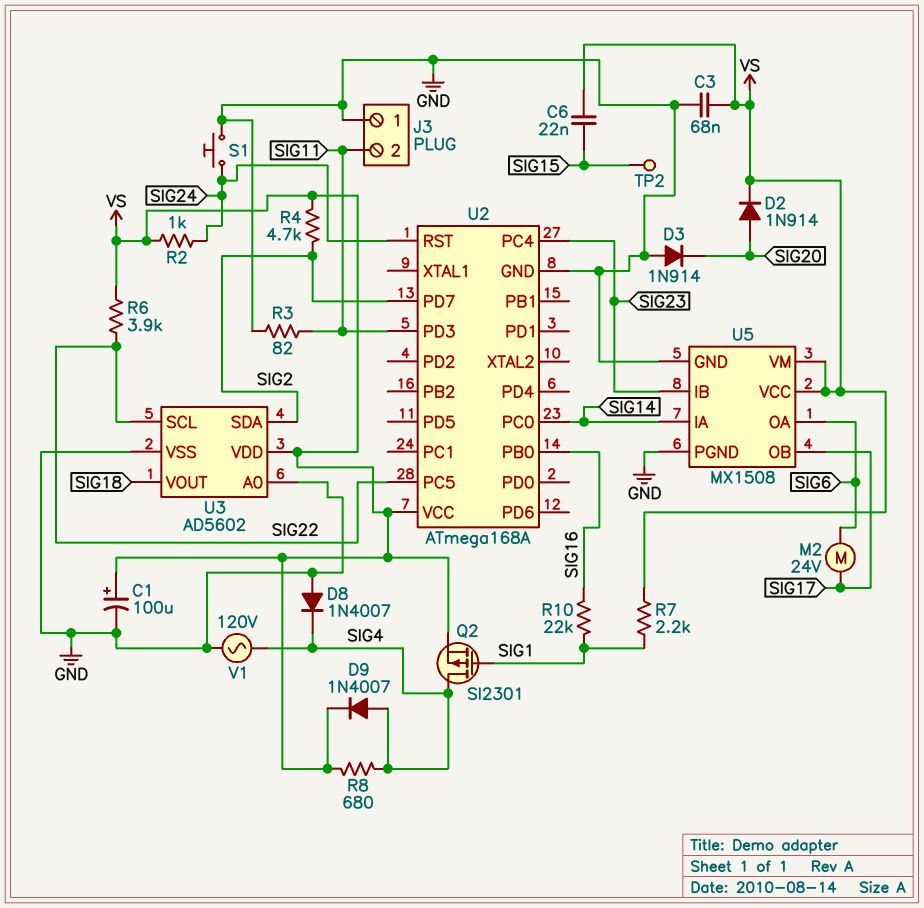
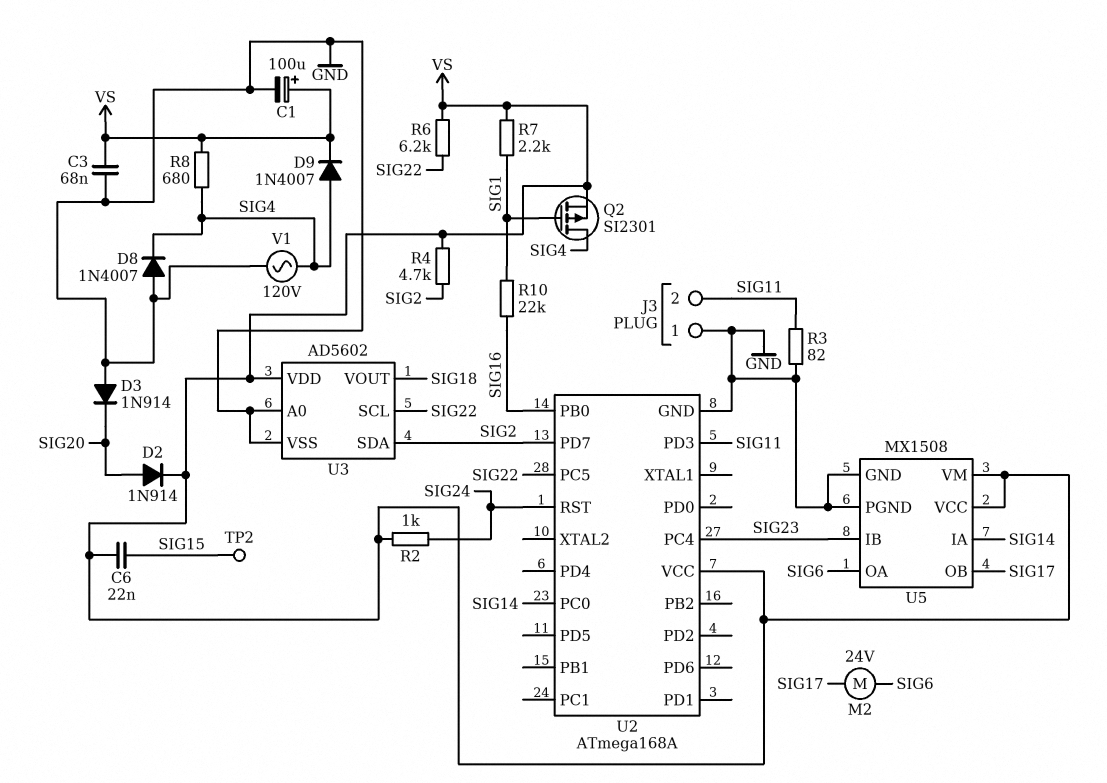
R6: 3.9k (SIG22, VS) -> 6.2k (SIG22, VS)
S1: button (GND, SIG24) -> none

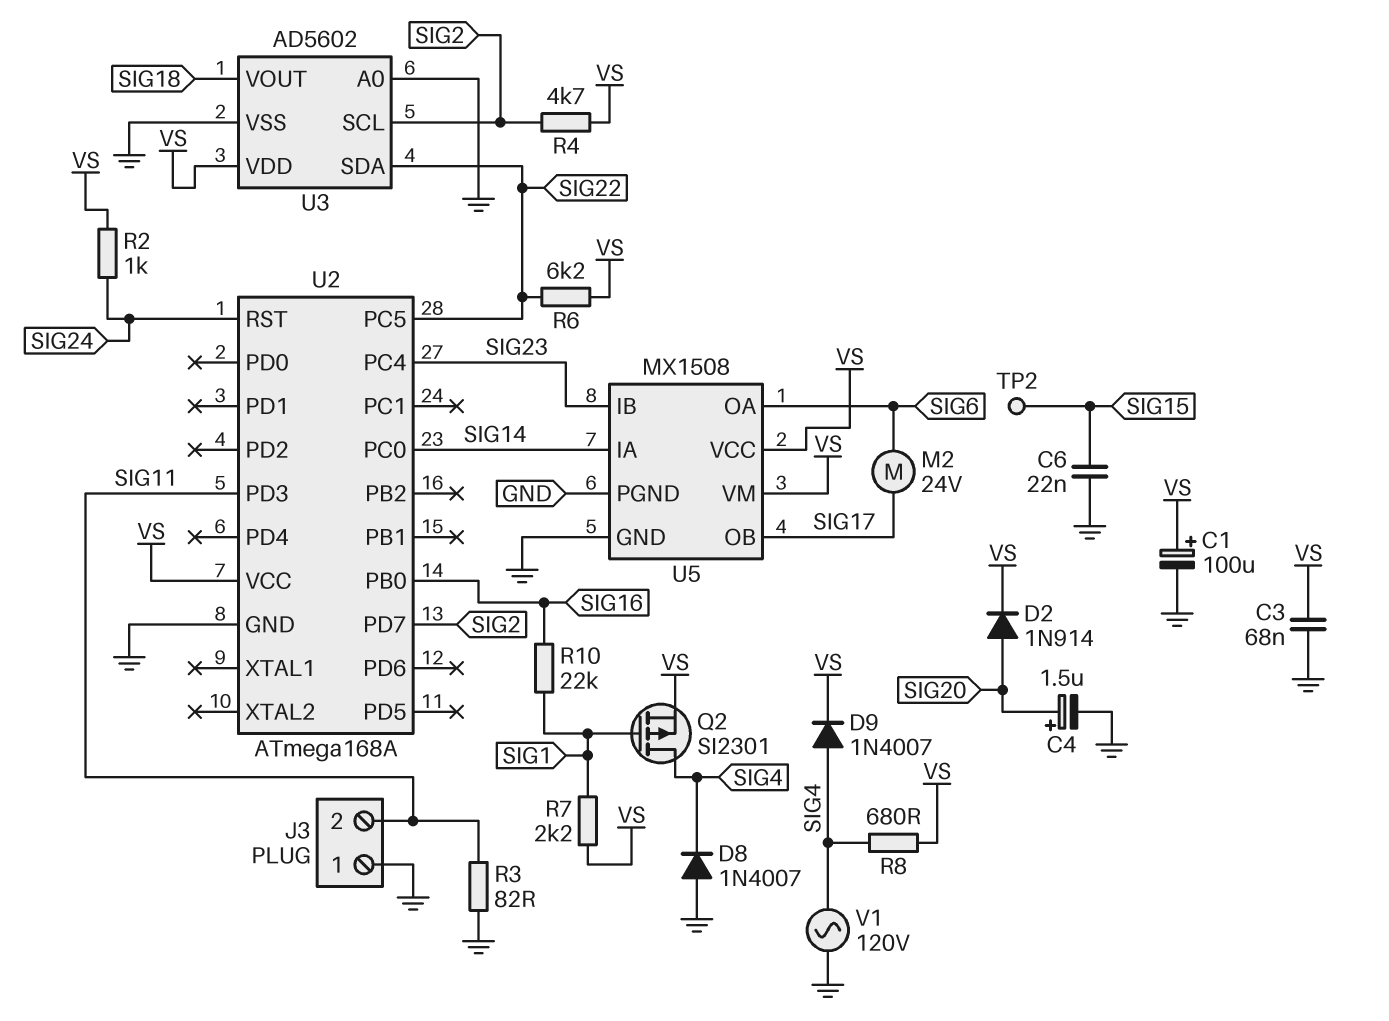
C4: none -> 1.5uF (plus SIG20, minus GND)
C6: 22nF (SIG15, VS) -> 22nF (GND, SIG15)
D3: diode 1N914 (A GND, K SIG20) -> none
U3 pin SCL: SIG22 -> SIG2
U3 pin SDA: SIG2 -> SIG22

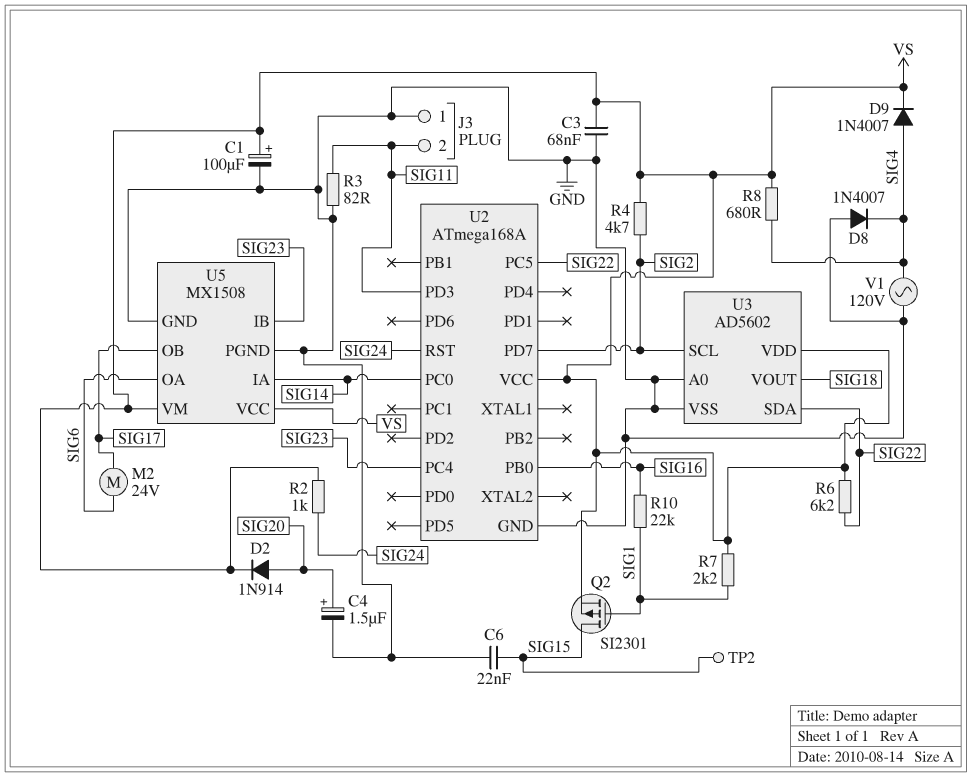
Q2: PMOS SI2301 (G SIG1, D SIG4, S VS) -> PMOS SI2301 (G SIG1, D SIG15, S VS)

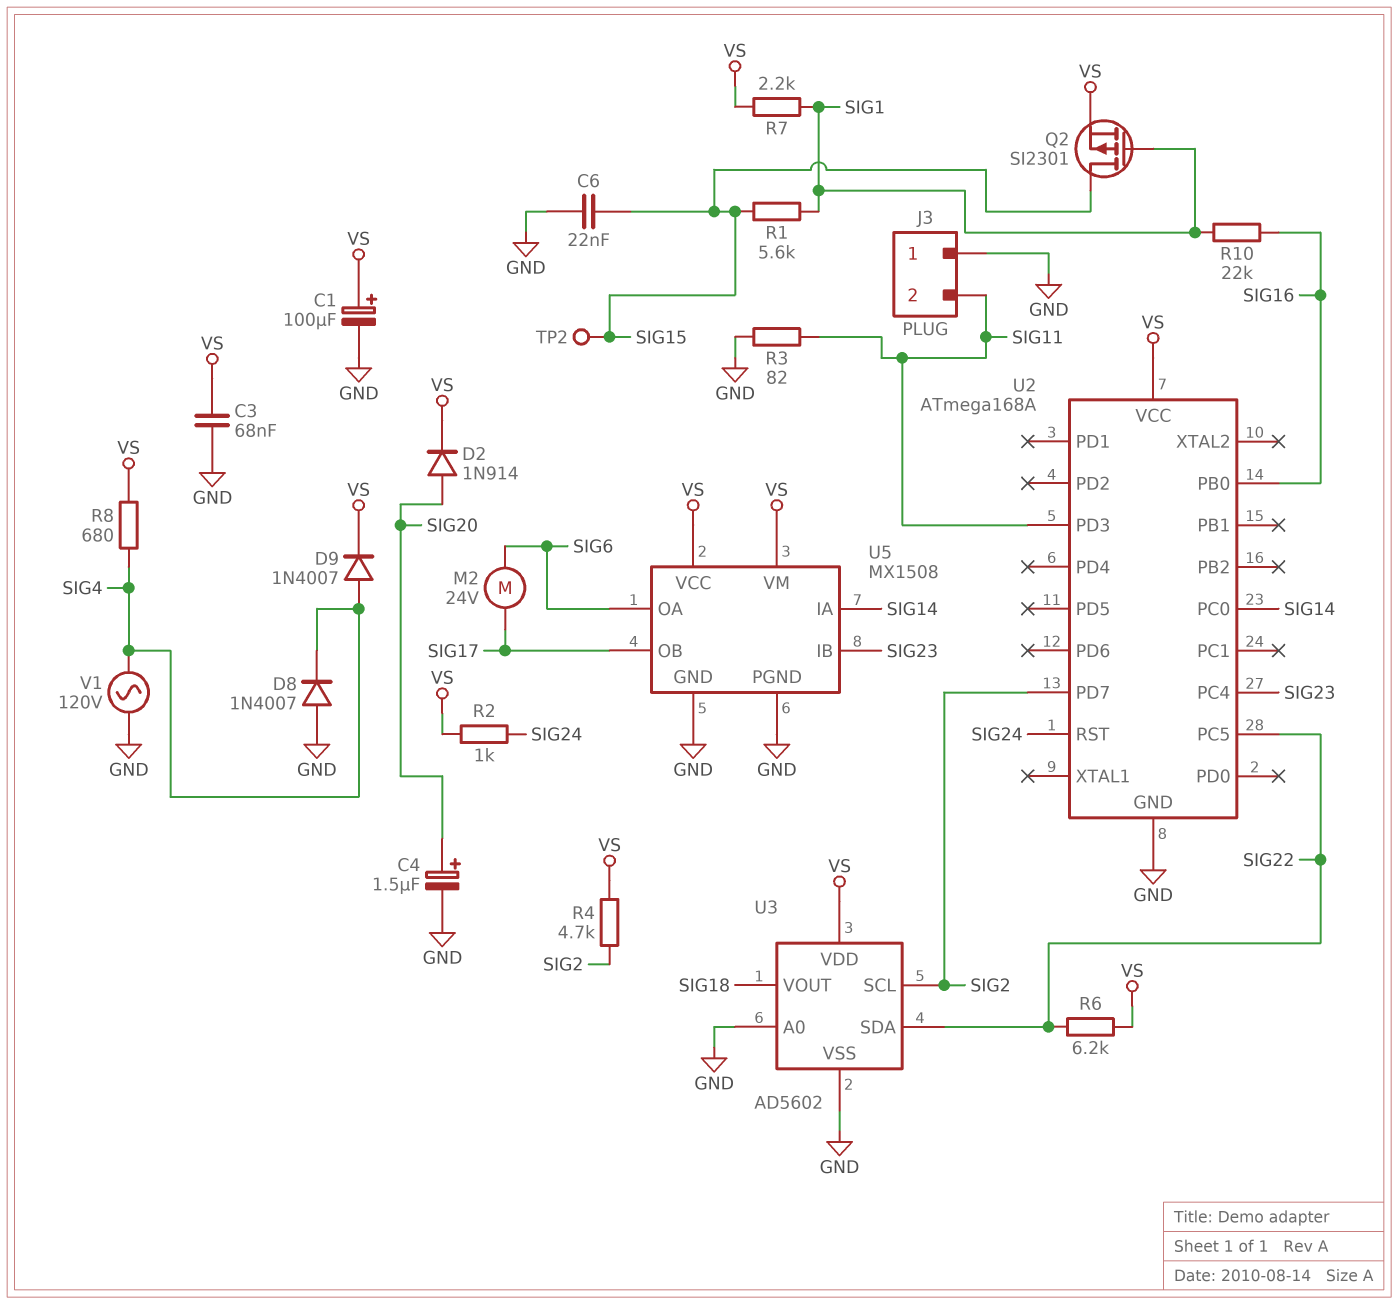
R1: none -> 5.6k (SIG1, SIG15)

